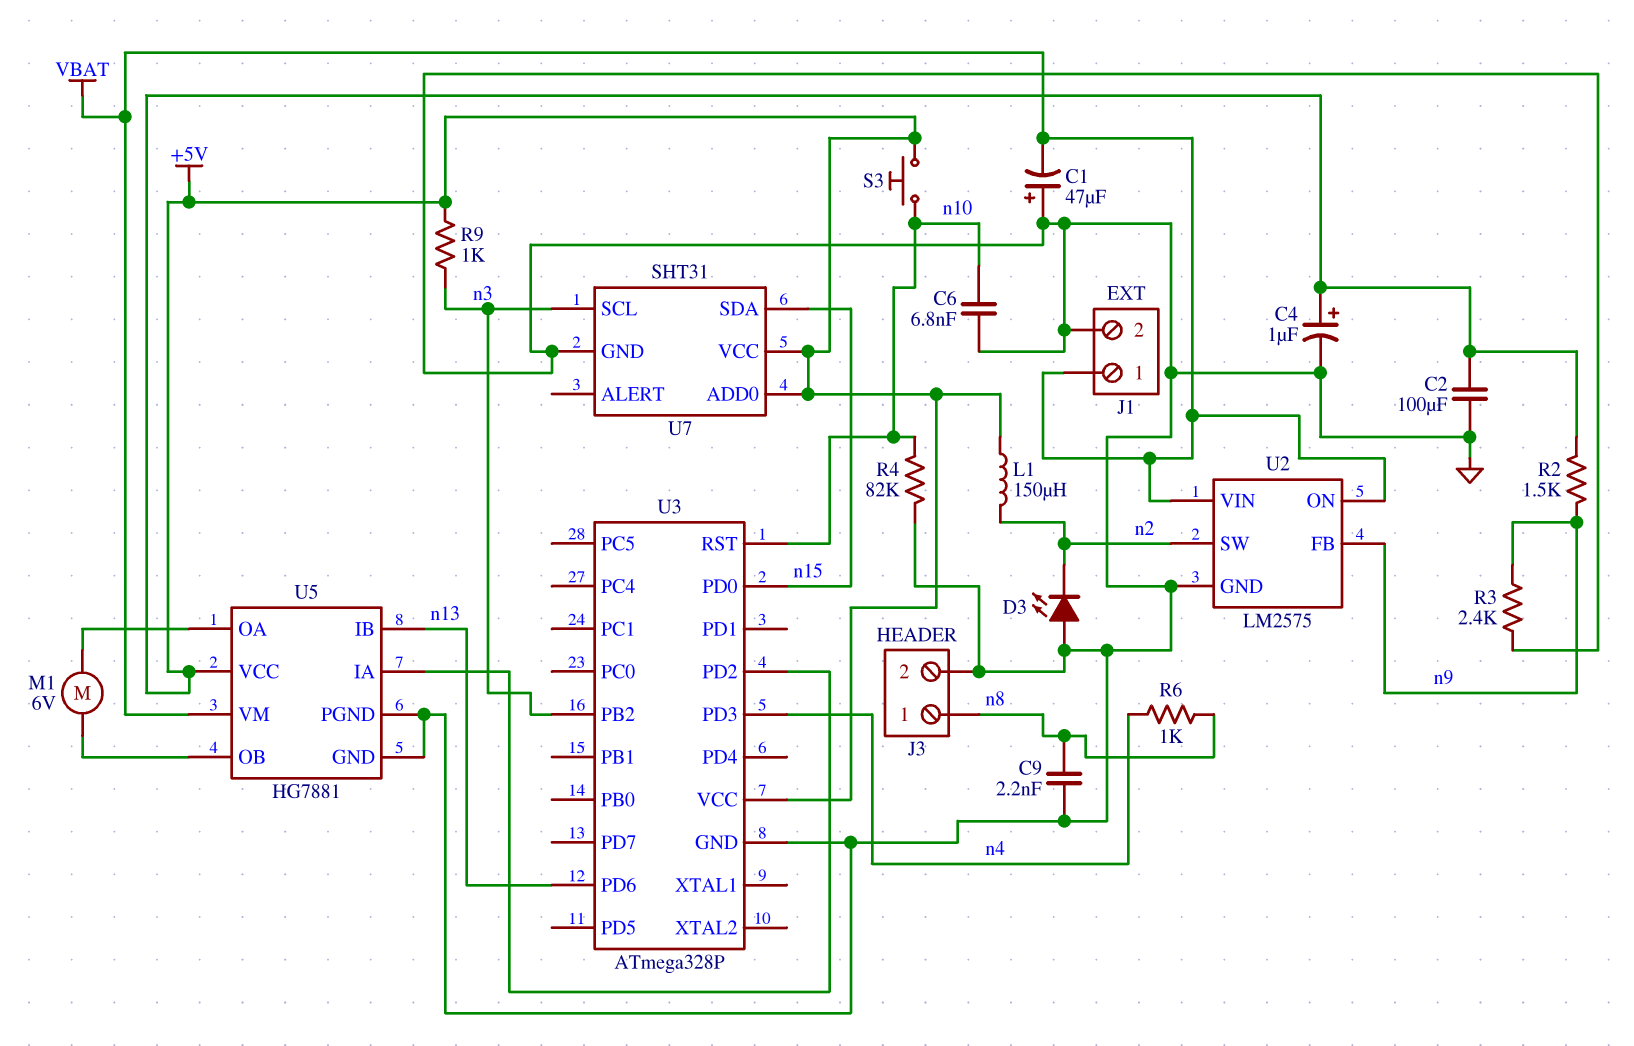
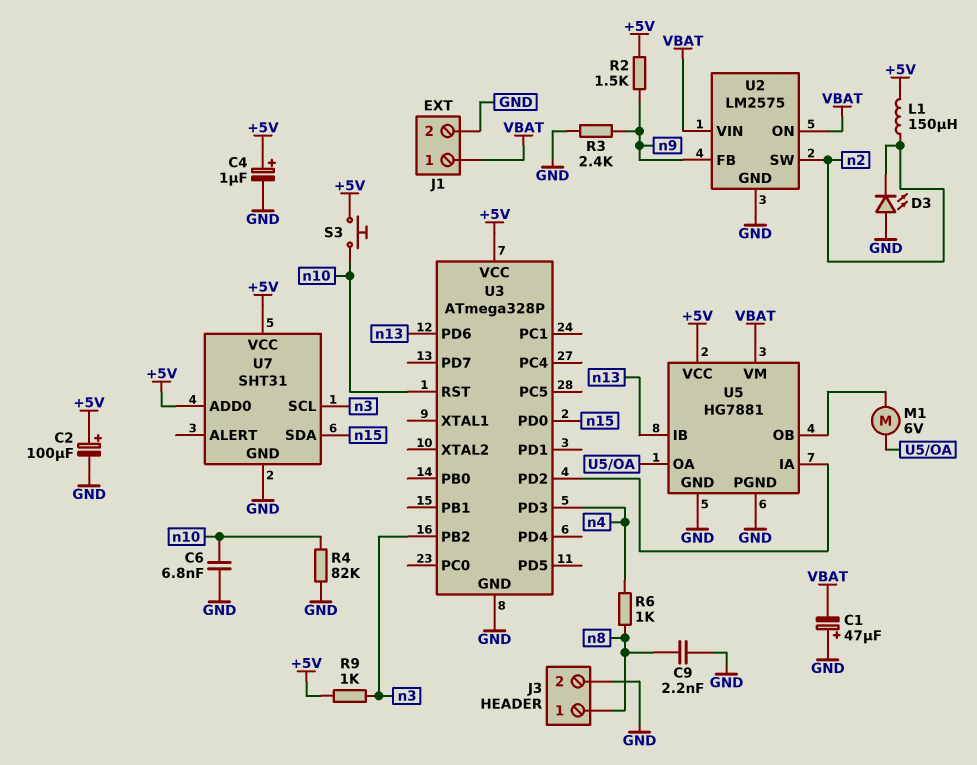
C2: 100uF (+5V, GND) -> 100uF (plus +5V, minus GND)

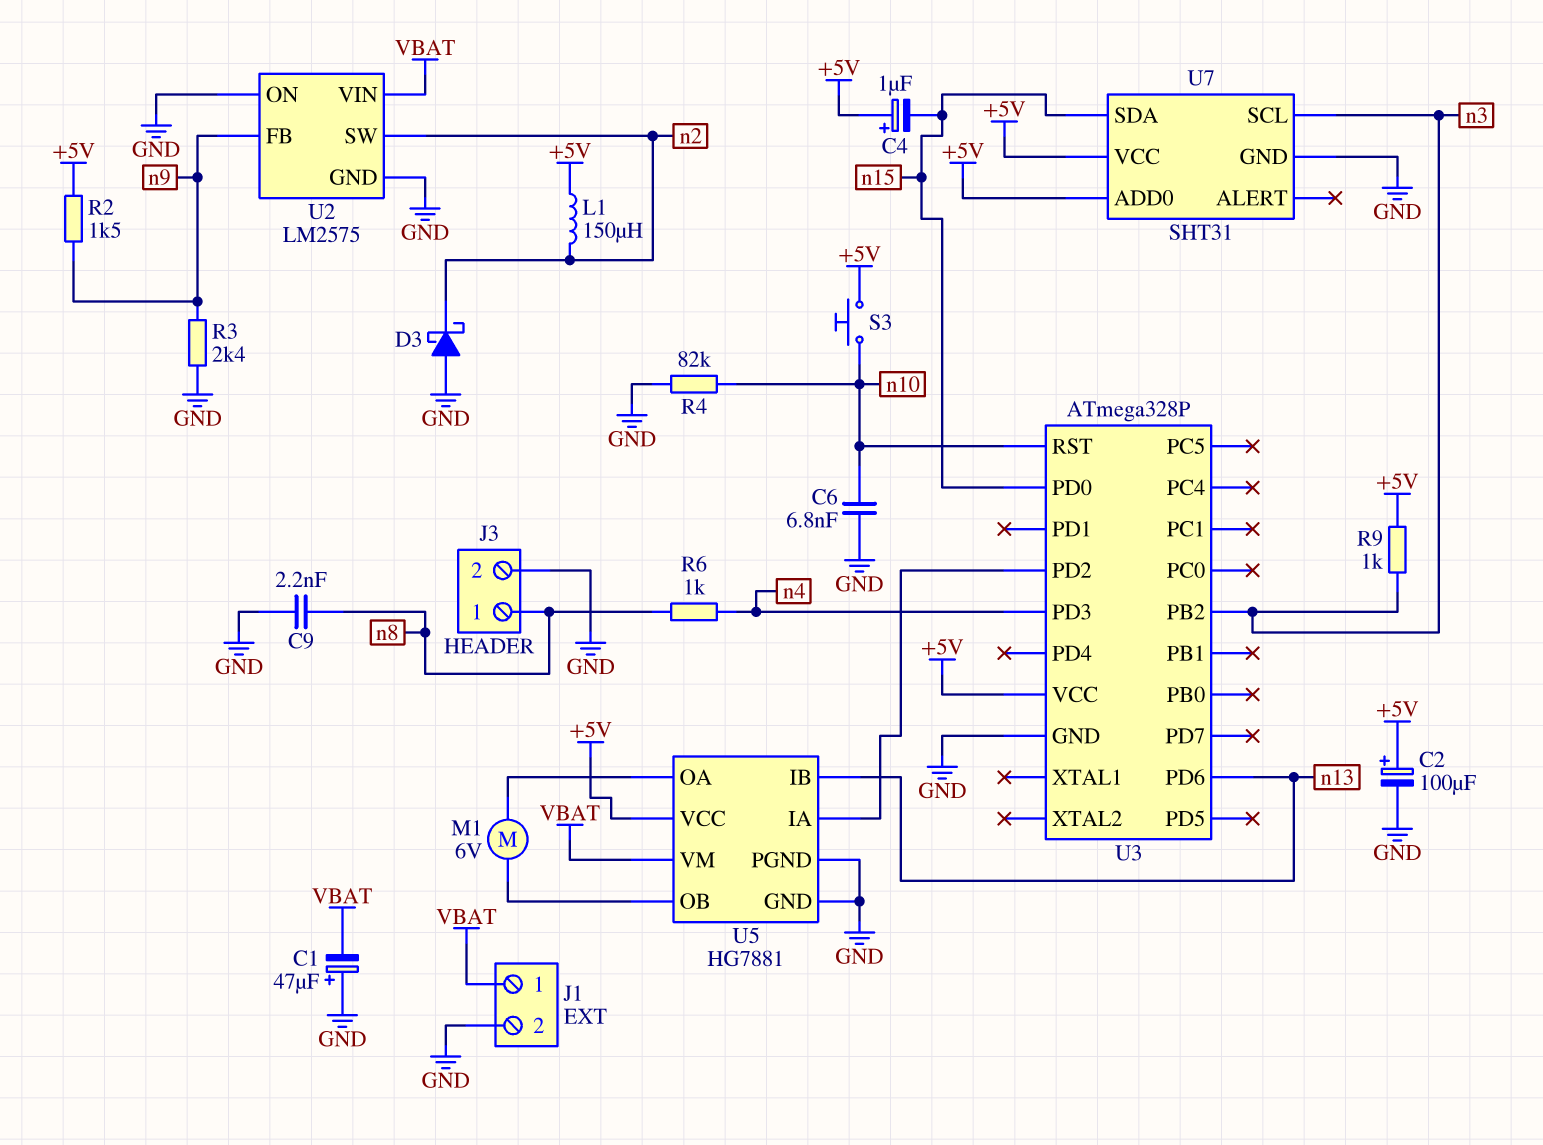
C4: 1uF (plus +5V, minus GND) -> 1uF (plus +5V, minus n15)
D3: LED (A GND, K n2) -> schottky (A GND, K n2)
U2 pin ON: VBAT -> GND

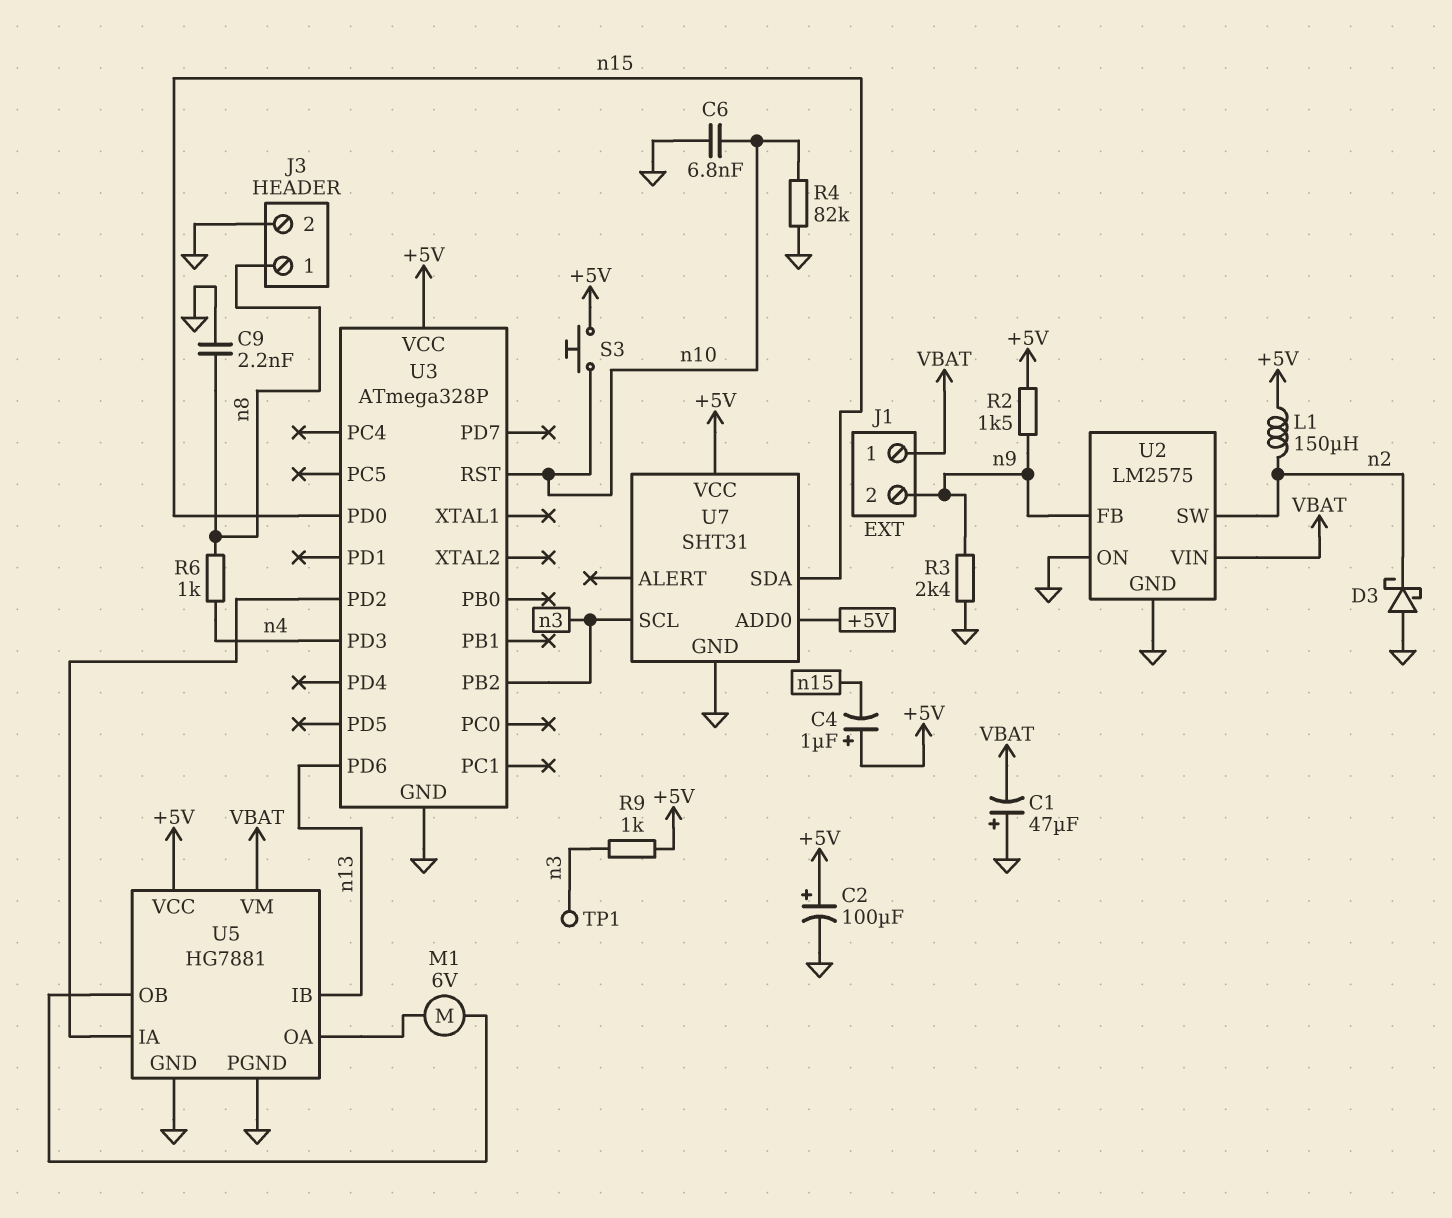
J1 pin 2: GND -> n9
TP1: none -> test point (n3)

